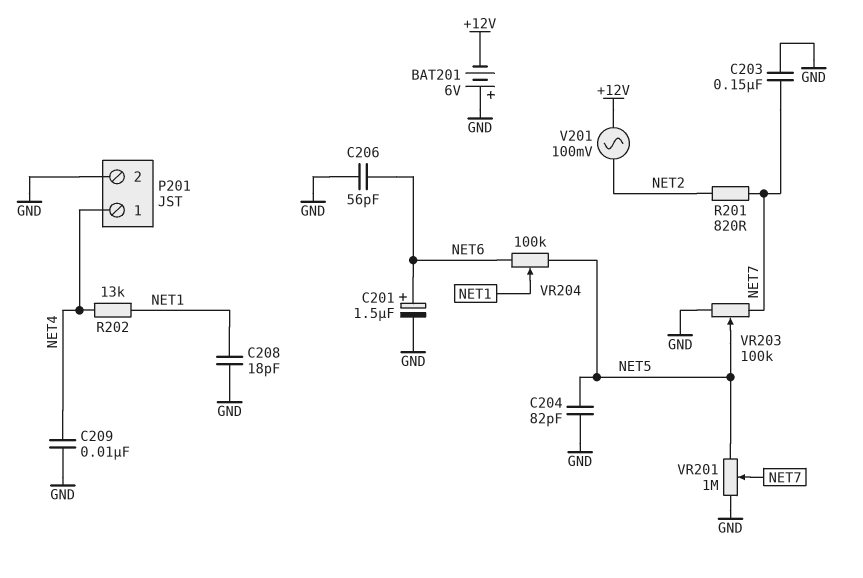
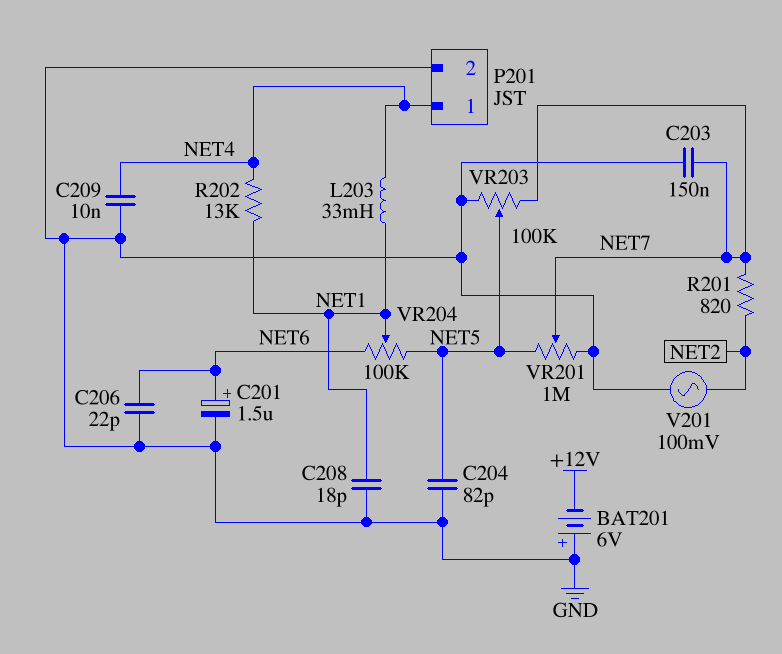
C206: 56pF (GND, NET6) -> 22pF (GND, NET6)
L203: none -> 33mH (NET1, NET4)
V201: AC 100mV (+12V, NET2) -> AC 100mV (GND, NET2)

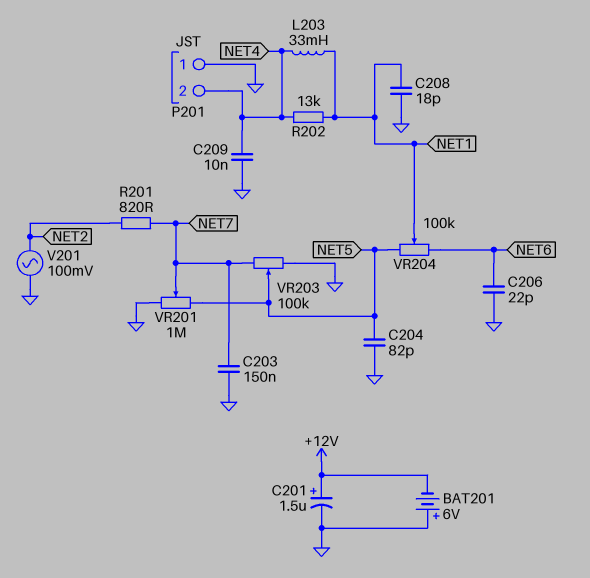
C201: 1.5uF (plus NET6, minus GND) -> 1.5uF (plus +12V, minus GND)
P201 pin 1: NET4 -> GND
P201 pin 2: GND -> NET4

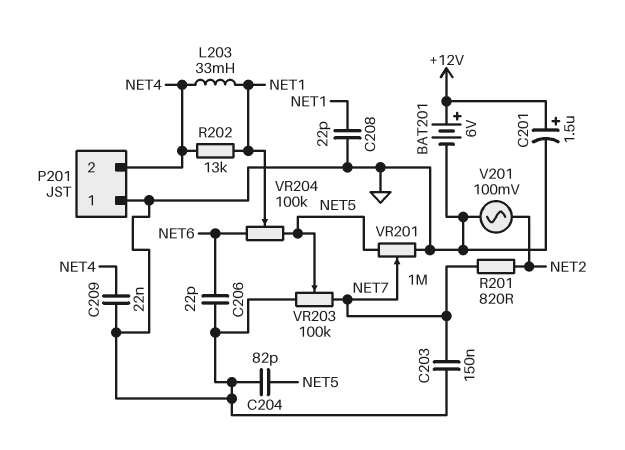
BAT201: 6V (plus GND, minus +12V) -> 6V (plus +12V, minus GND)
C208: 18pF (GND, NET1) -> 22pF (GND, NET1)
C209: 10nF (GND, NET4) -> 22nF (GND, NET4)

